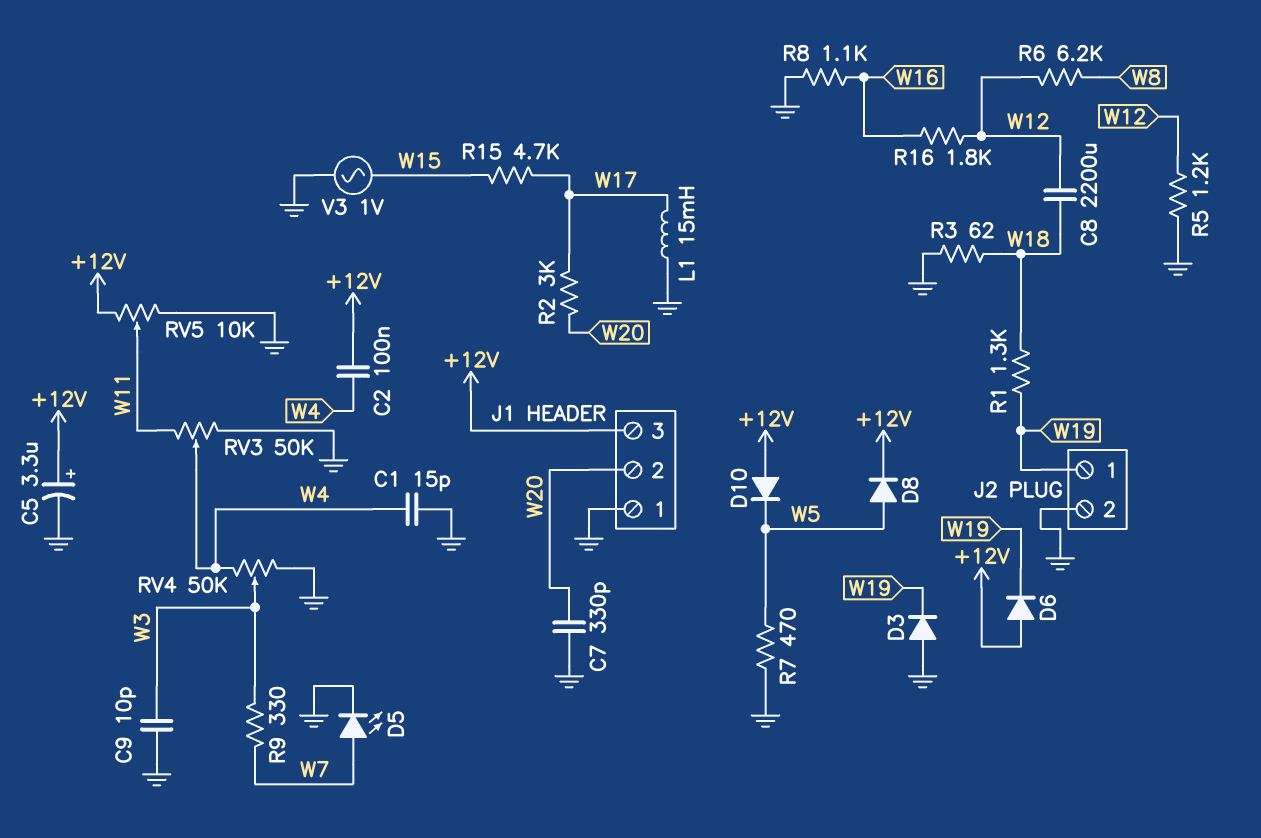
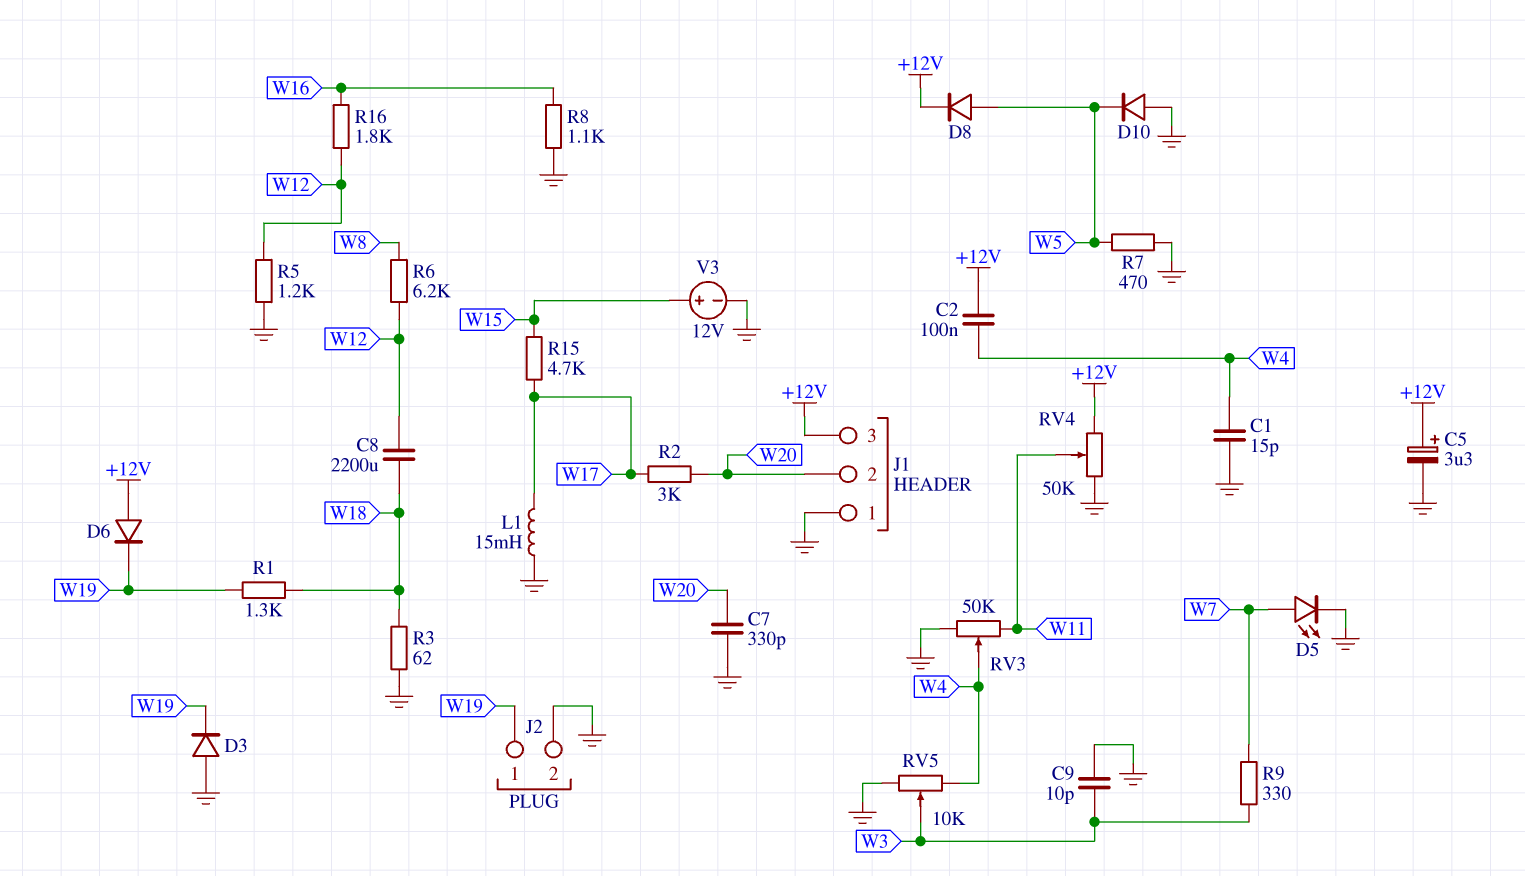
D10: diode (A +12V, K W5) -> diode (A GND, K W5)
RV4: 50k (GND, W4, wiper W3) -> 50k (+12V, GND, wiper W11)
RV5: 10k (+12V, GND, wiper W11) -> 10k (GND, W4, wiper W3)
V3: AC 1V (GND, W15) -> 12V (plus W15, minus GND)

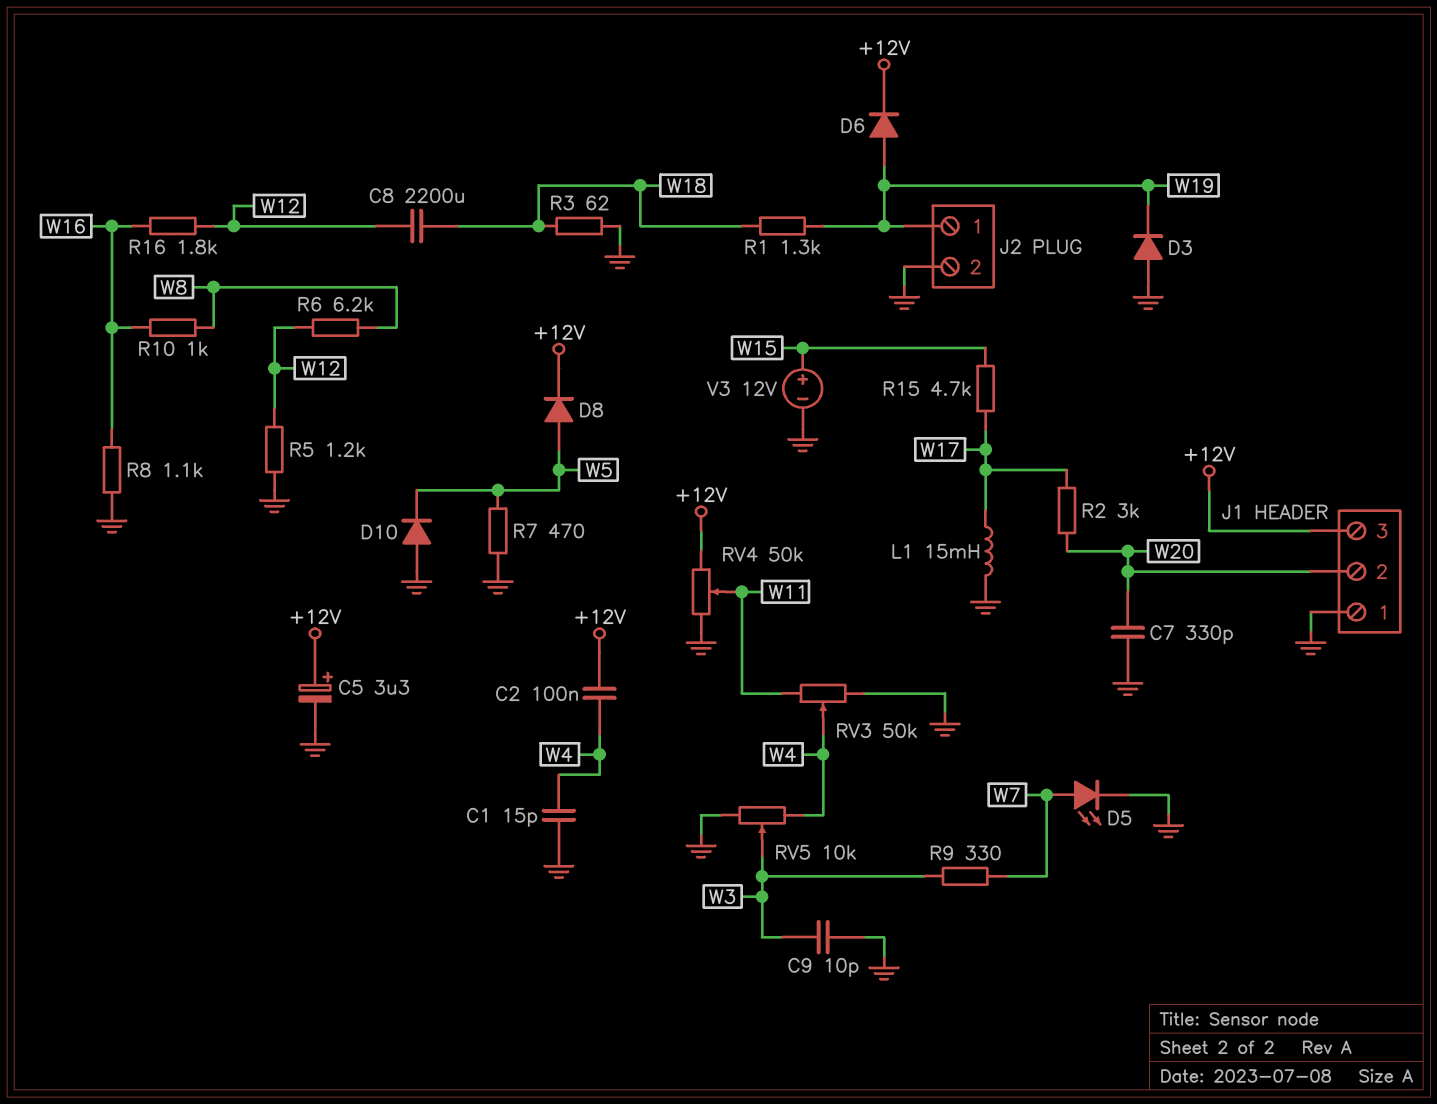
D6: diode (A +12V, K W19) -> diode (A W19, K +12V)
R10: none -> 1k (W8, W16)

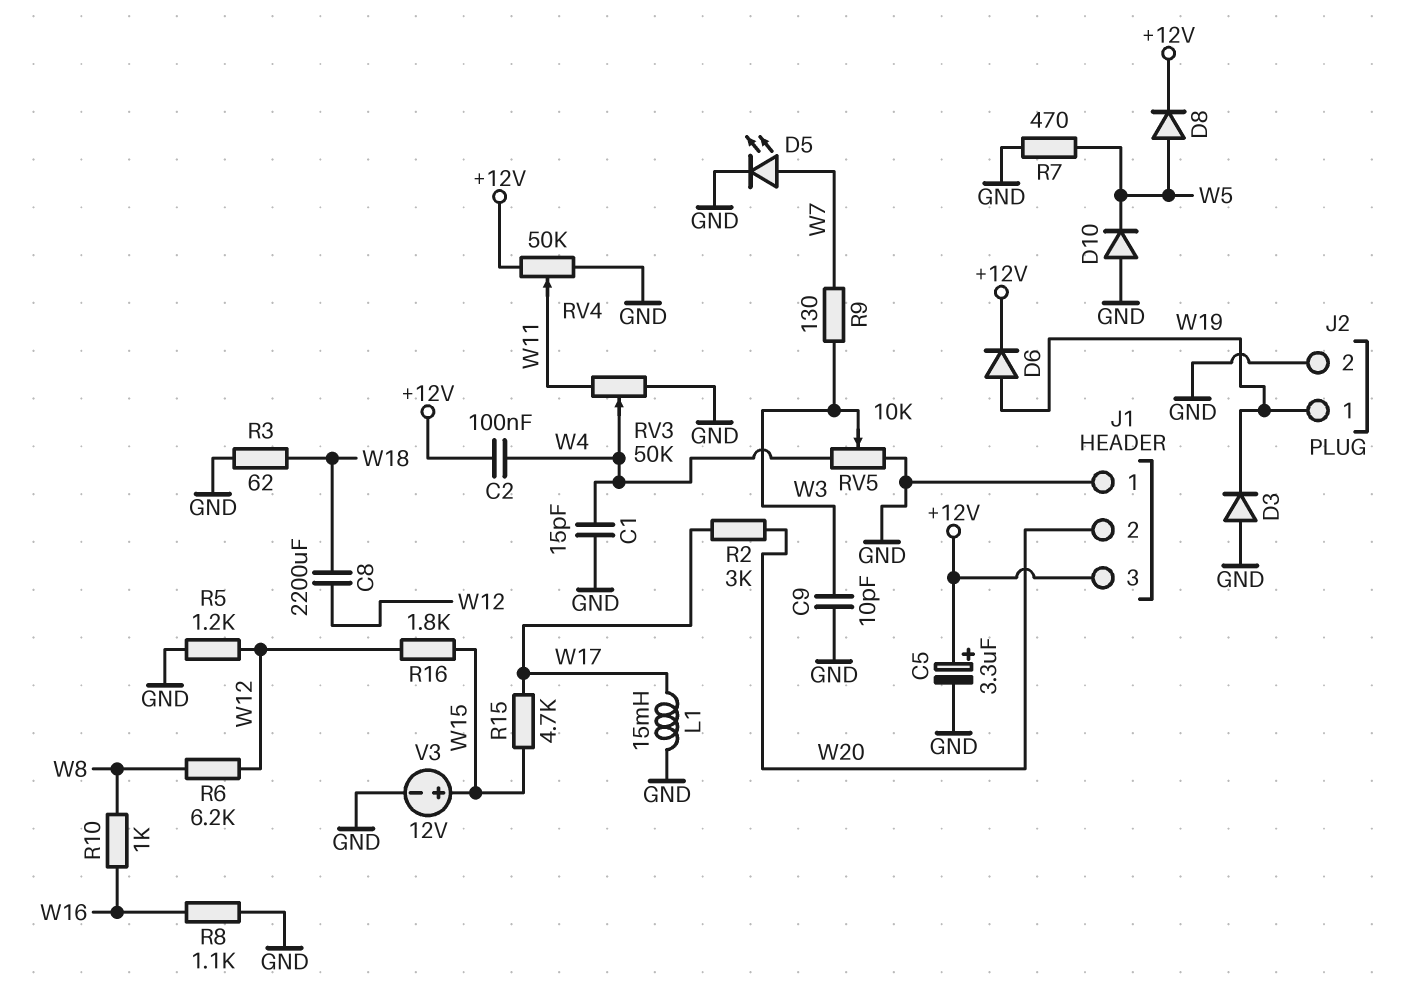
C7: 330pF (GND, W20) -> none
R1: 1.3k (W18, W19) -> none
R9: 330 (W3, W7) -> 130 (W3, W7)
R16: 1.8k (W12, W16) -> 1.8k (W12, W15)

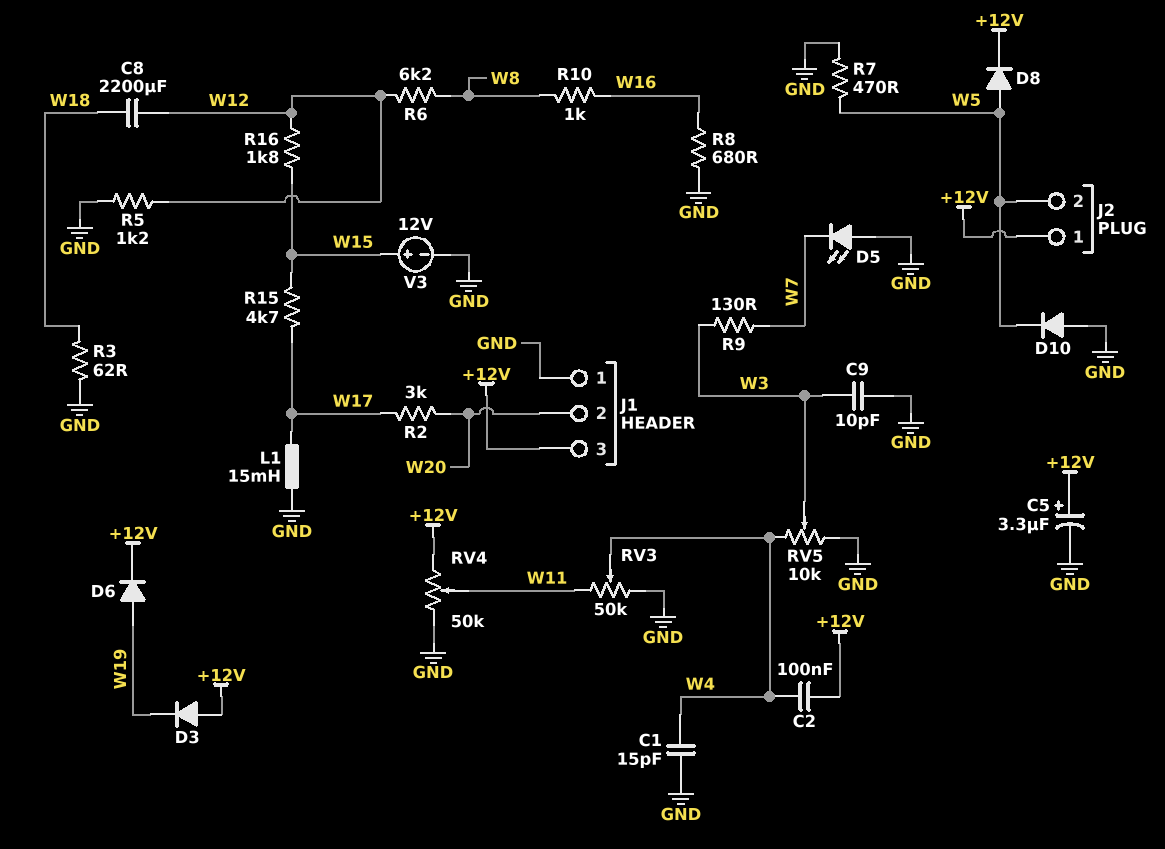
D3: diode (A GND, K W19) -> diode (A +12V, K W19)
D5: LED (A W7, K GND) -> LED (A GND, K W7)
J2 pin 1: W19 -> +12V
J2 pin 2: GND -> W5
R8: 1.1k (GND, W16) -> 680 (GND, W16)

